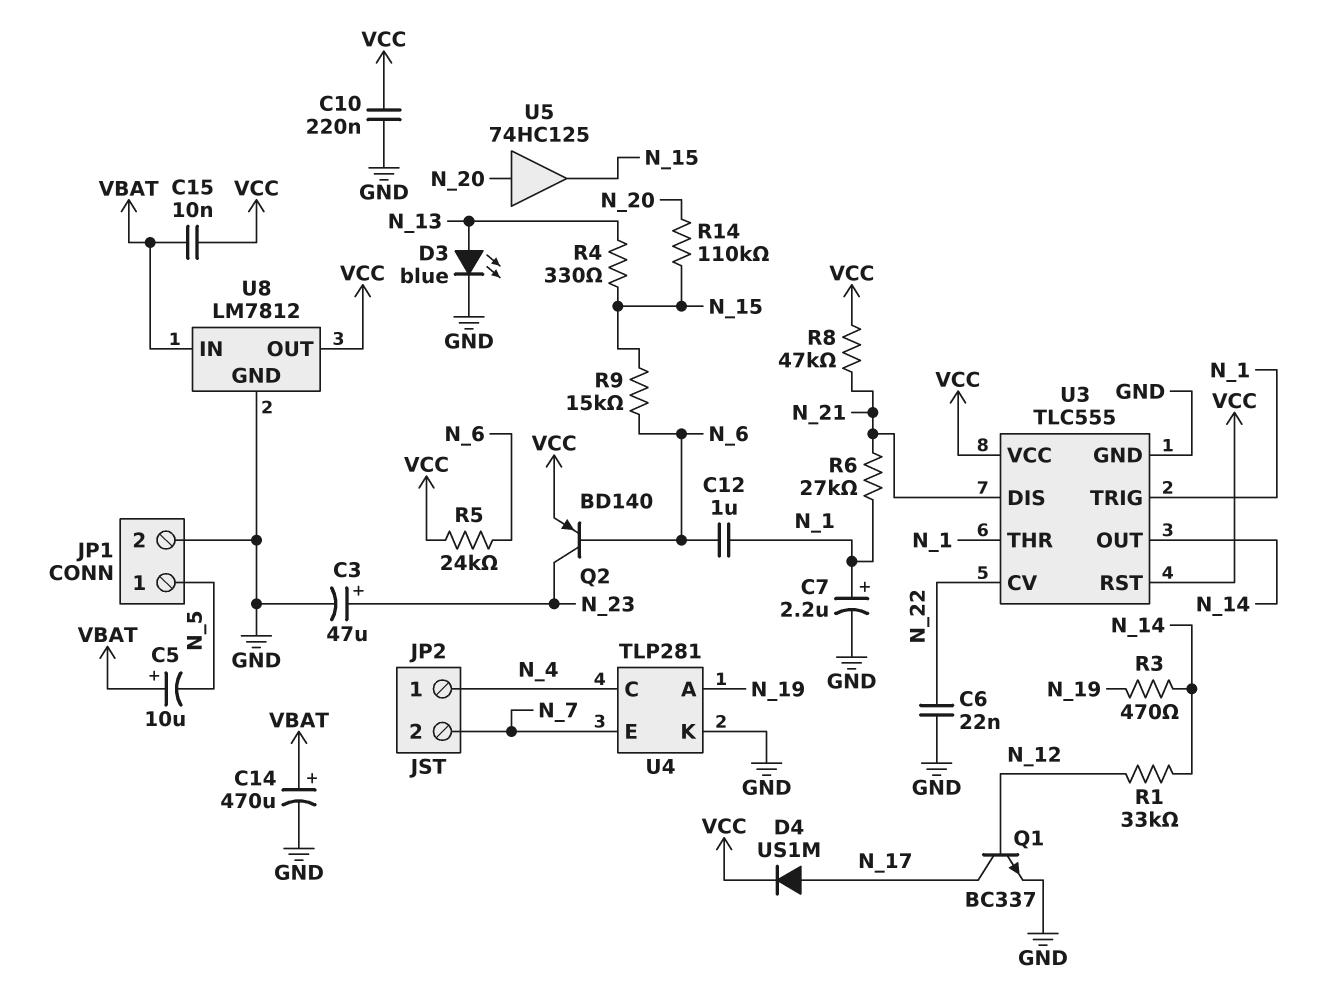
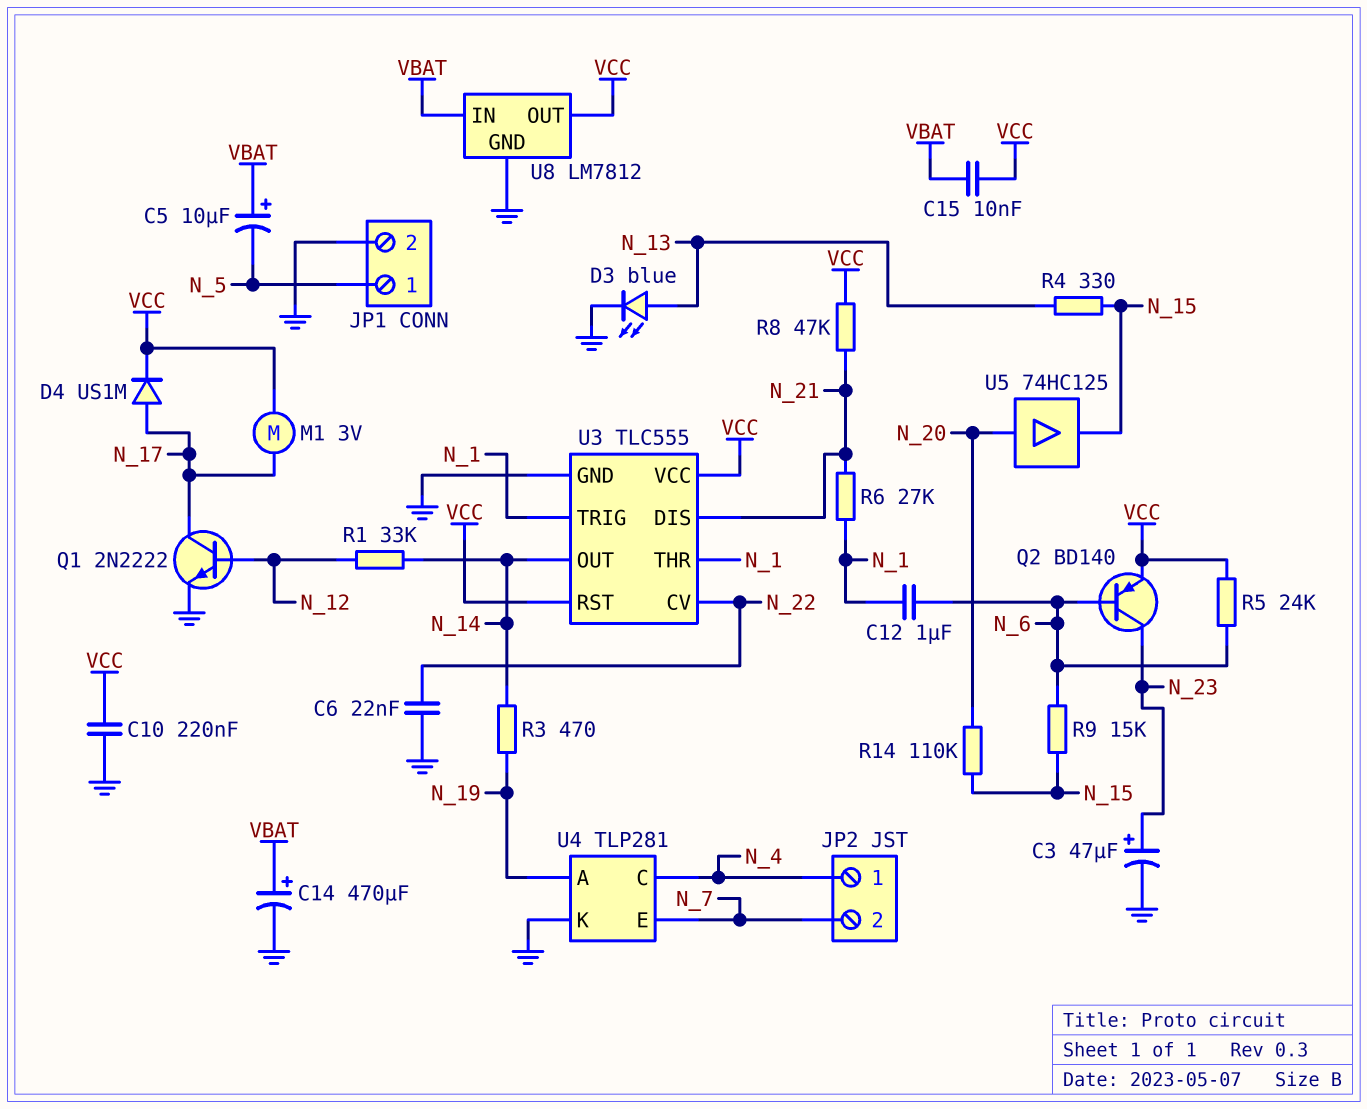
C7: 2.2uF (plus N_1, minus GND) -> none
M1: none -> motor 3V (N_17, VCC)
Q1: NPN BC337 (B N_12, C N_17, E GND) -> NPN 2N2222 (B N_12, C N_17, E GND)

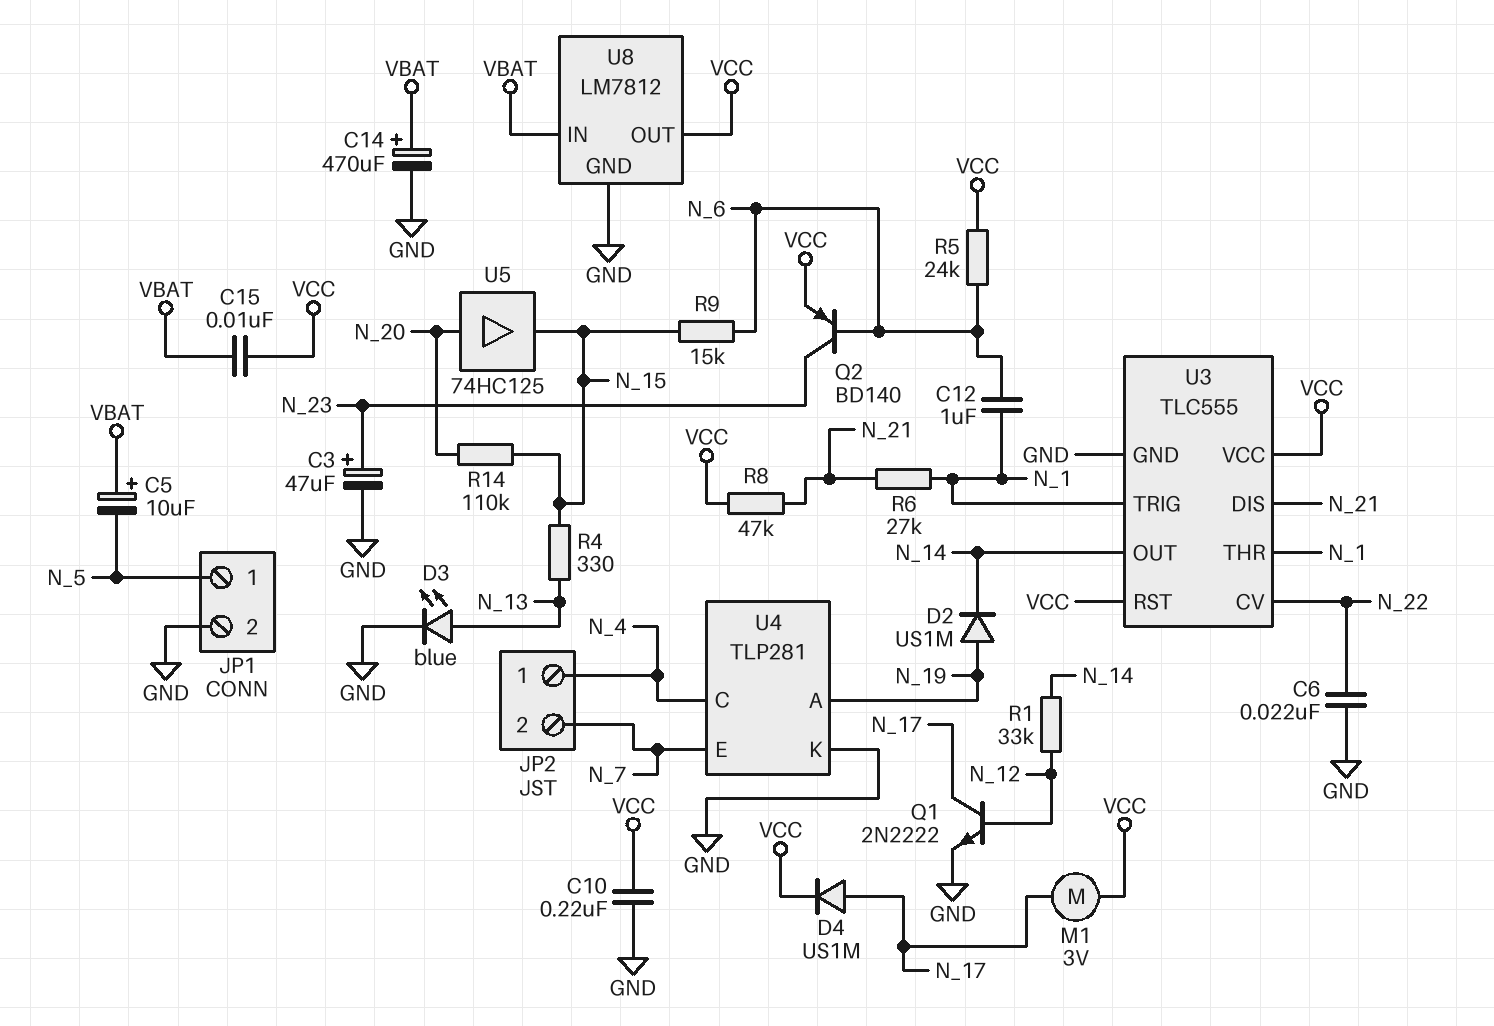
D2: none -> diode US1M (A N_19, K N_14)
R3: 470 (N_14, N_19) -> none

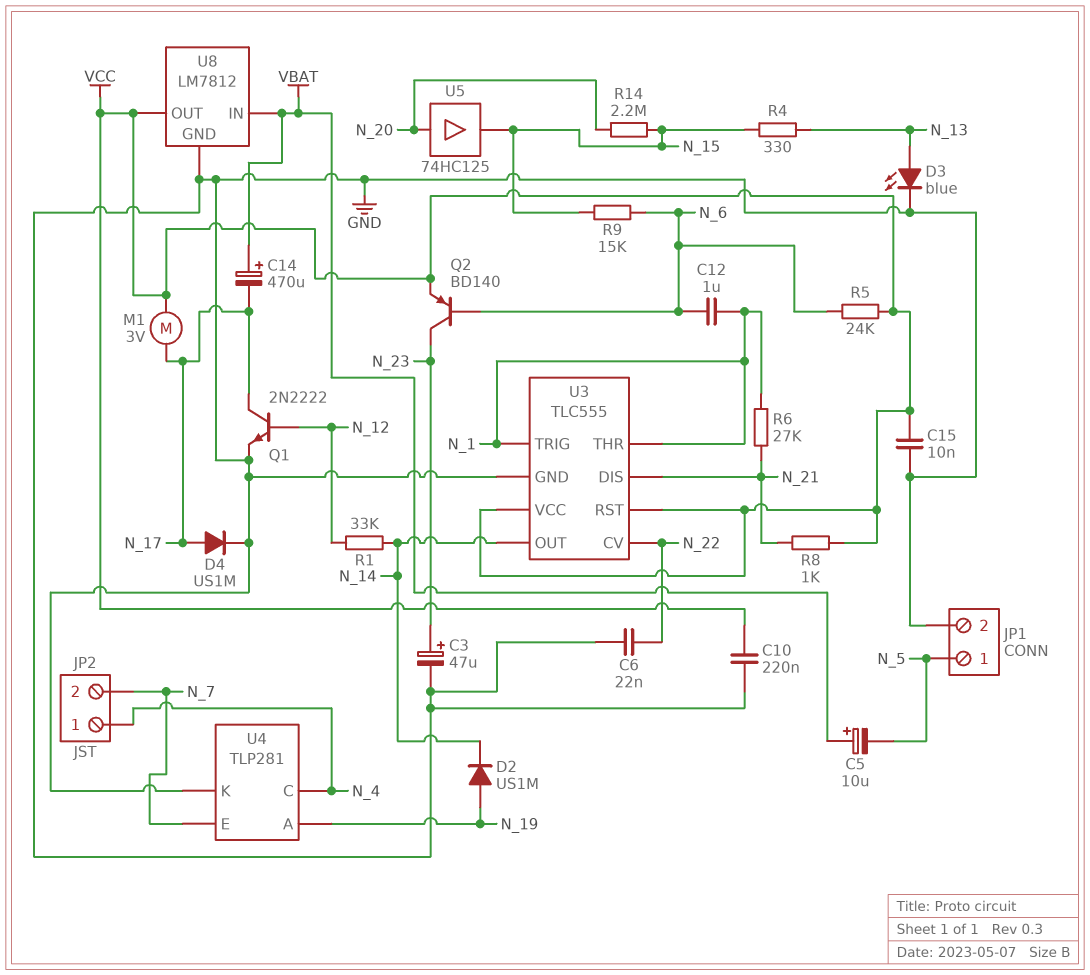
C14: 470uF (plus VBAT, minus GND) -> 470uF (plus VBAT, minus N_17)
C15: 10nF (VBAT, VCC) -> 10nF (GND, VCC)
D4: diode US1M (A N_17, K VCC) -> diode US1M (A N_17, K GND)
R8: 47k (N_21, VCC) -> 1k (N_21, VCC)
R14: 110k (N_15, N_20) -> 2.2M (N_15, N_20)

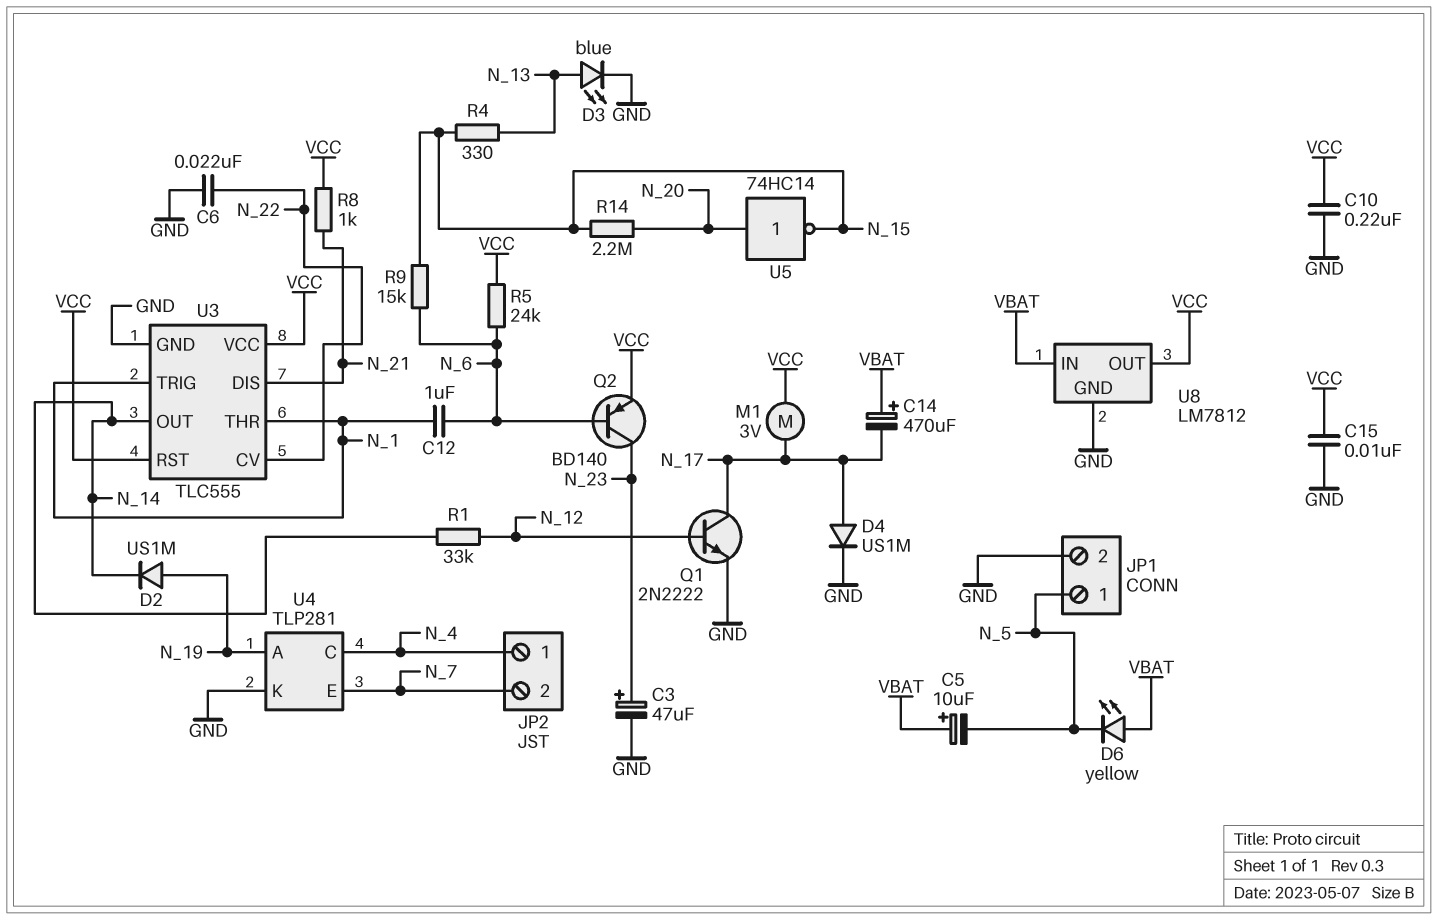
D6: none -> LED yellow (A VBAT, K N_5)
R6: 27k (N_1, N_21) -> none
U5: buffer 74HC125 (in N_20, out N_15) -> NOT 74HC14 (in N_20, out N_15)

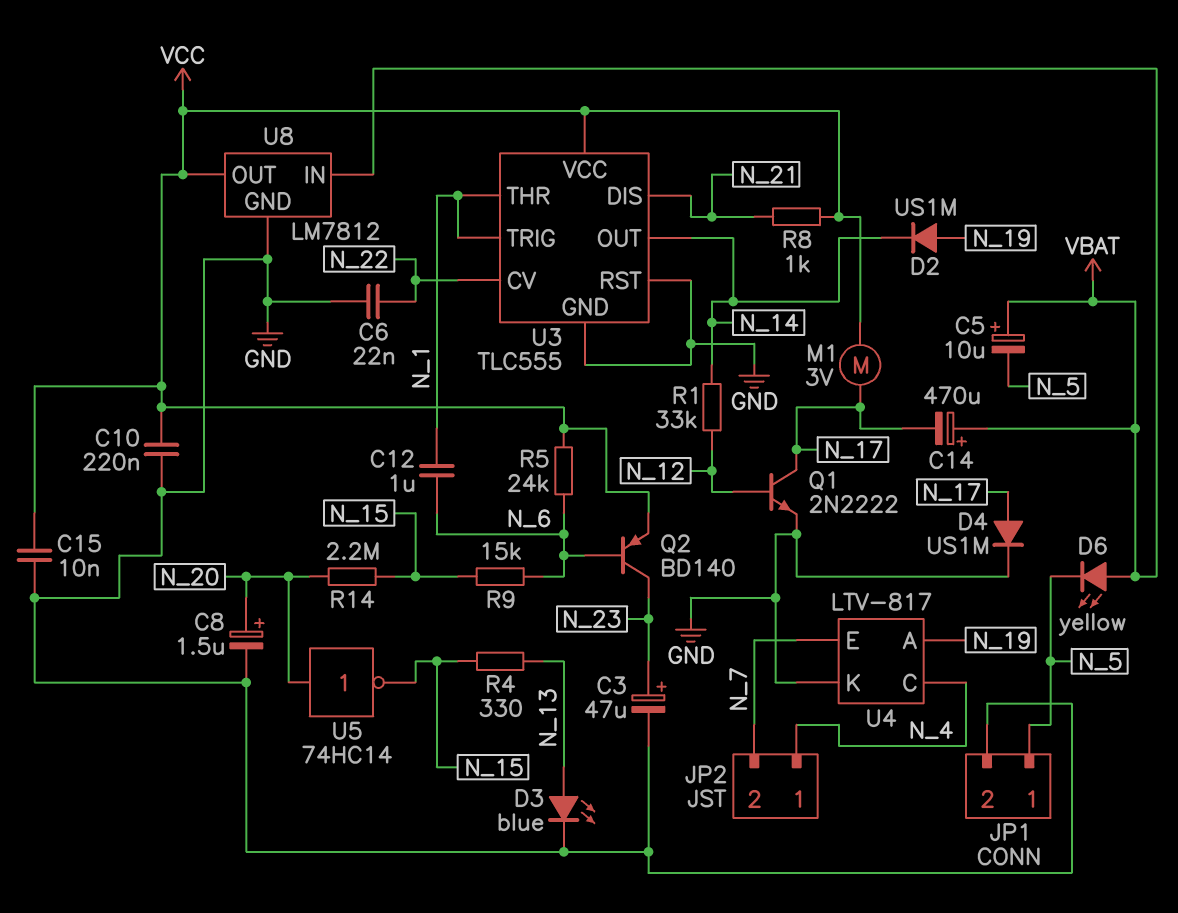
C8: none -> 1.5uF (plus N_20, minus GND)
U3 pin RST: VCC -> GND
U4: TLP281 -> LTV-817

